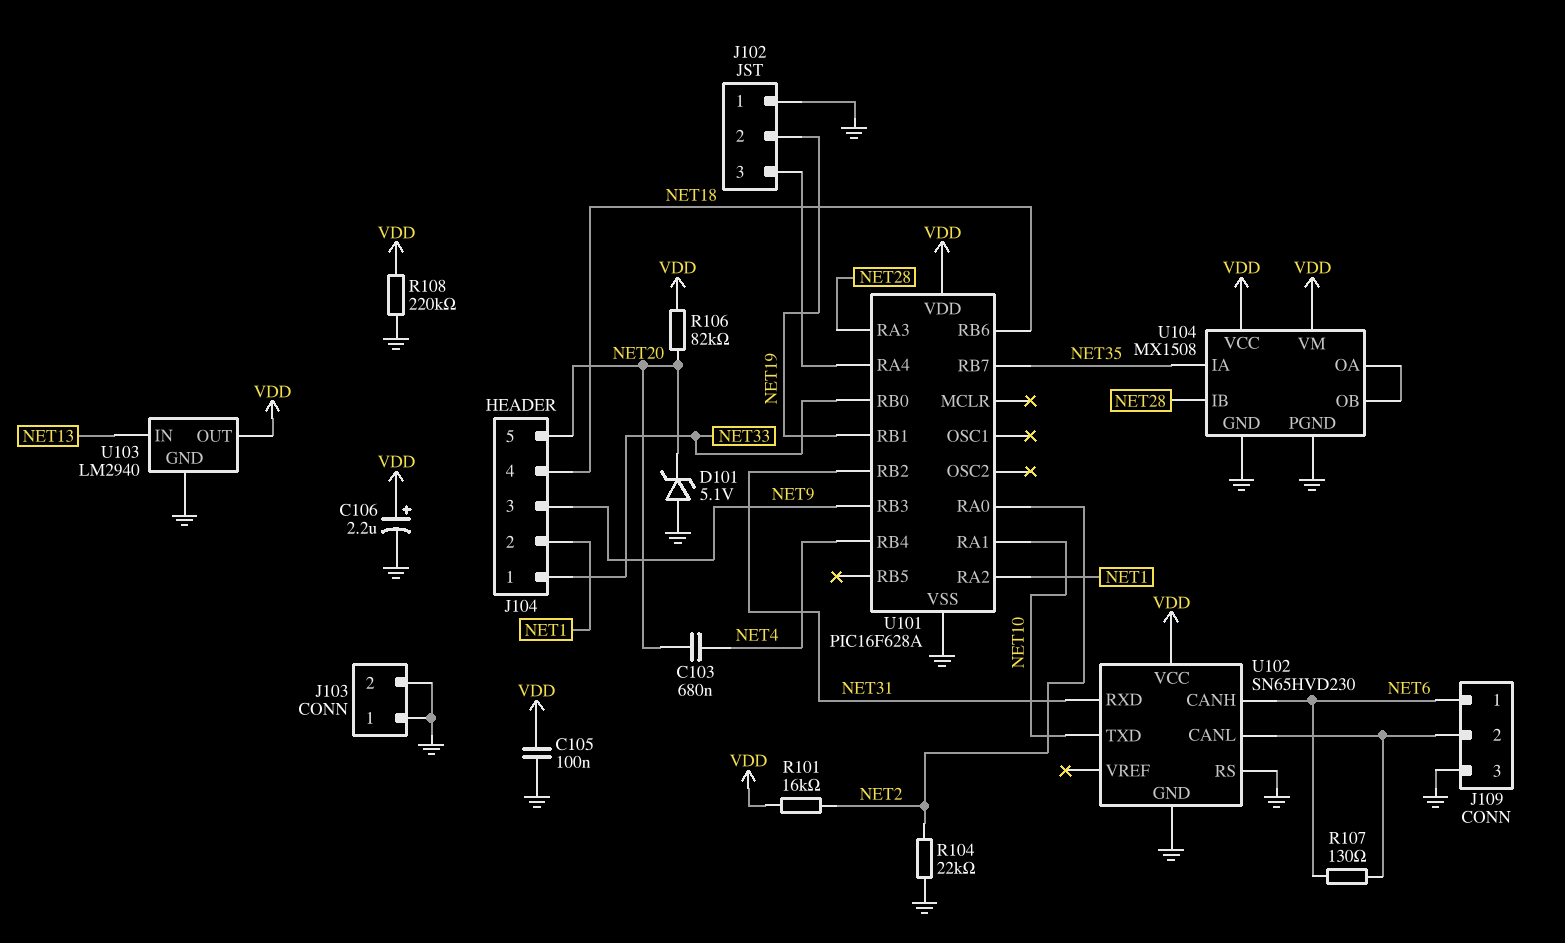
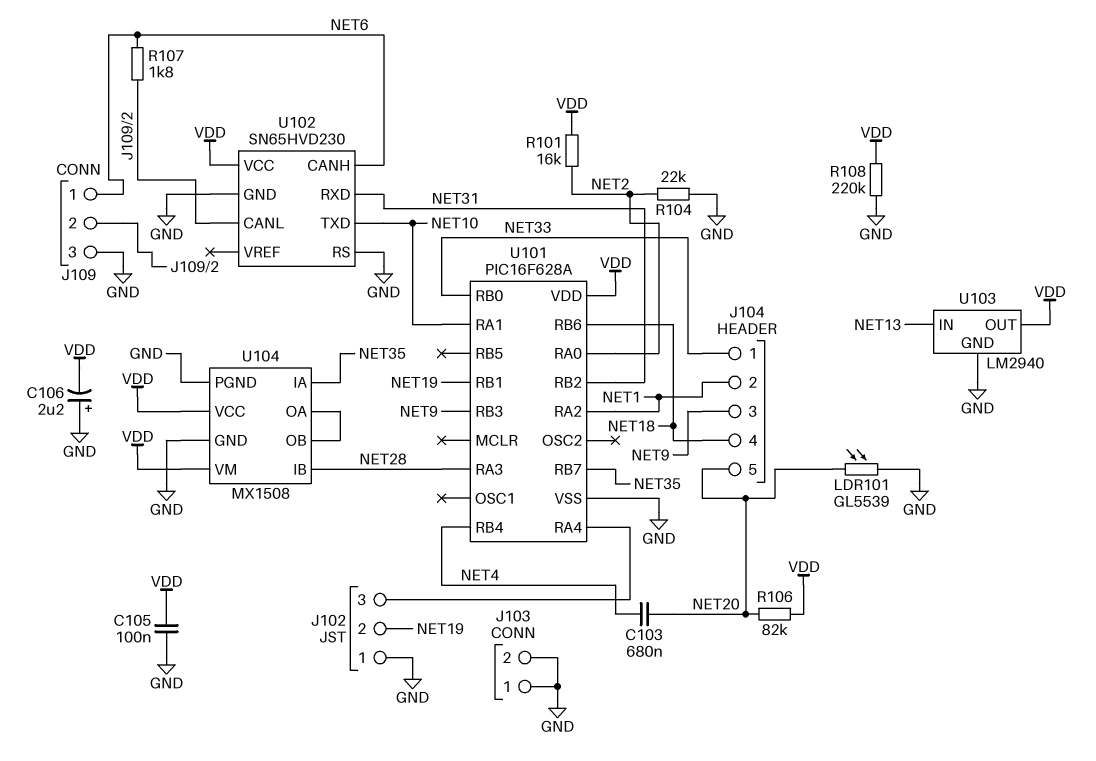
C106: 2.2uF (plus VDD, minus GND) -> 2.2uF (plus GND, minus VDD)
D101: zener 5.1V (A GND, K NET20) -> none
LDR101: none -> GL5539 (GND, NET20)
R107: 130 (J109/2, NET6) -> 1.8k (J109/2, NET6)

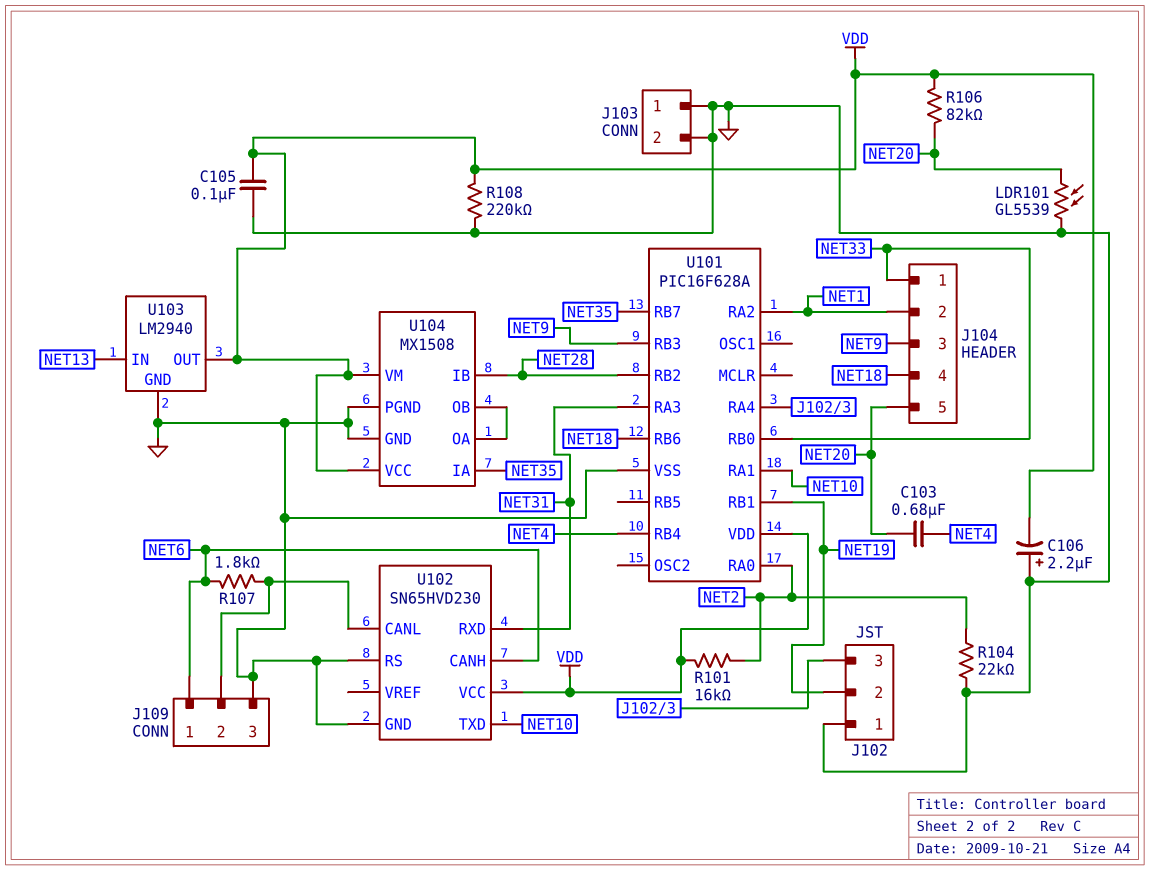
U101 pin RA3: NET28 -> NET31
U101 pin RB2: NET31 -> NET28

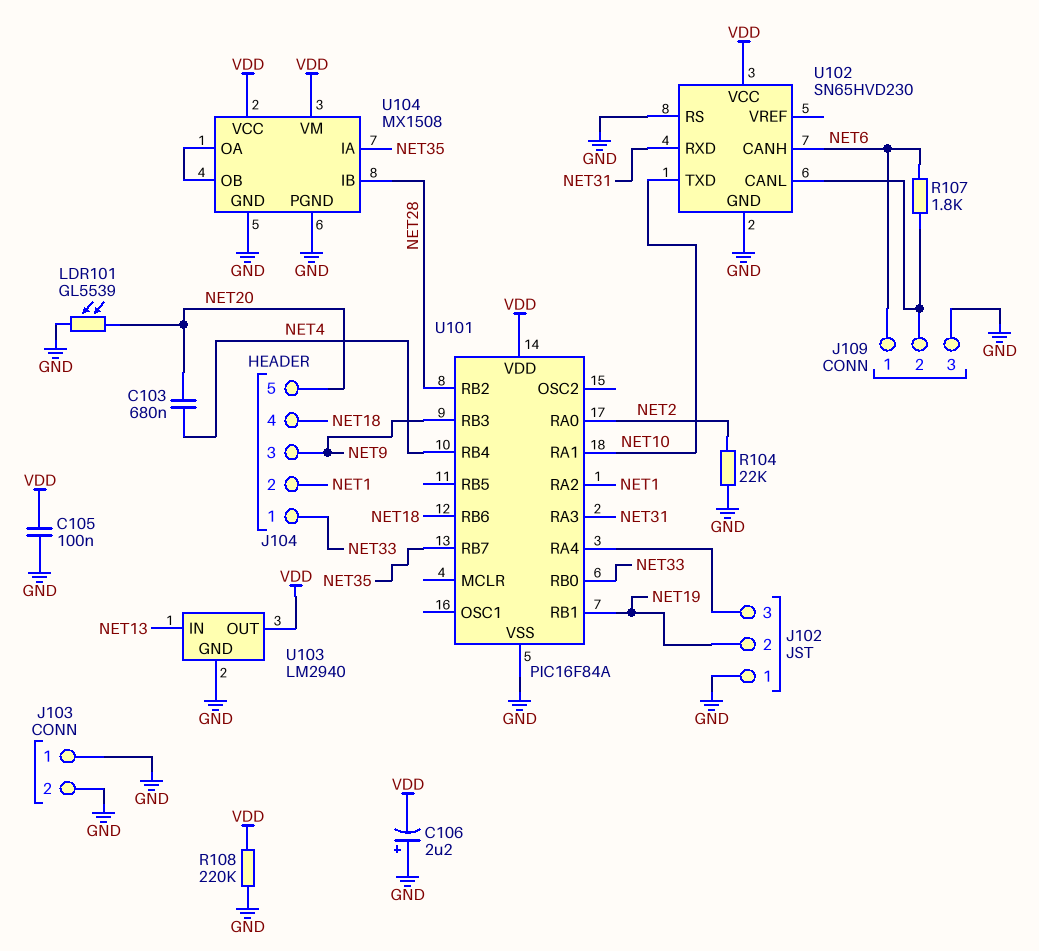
R101: 16k (NET2, VDD) -> none
R106: 82k (NET20, VDD) -> none
U101: PIC16F628A -> PIC16F84A

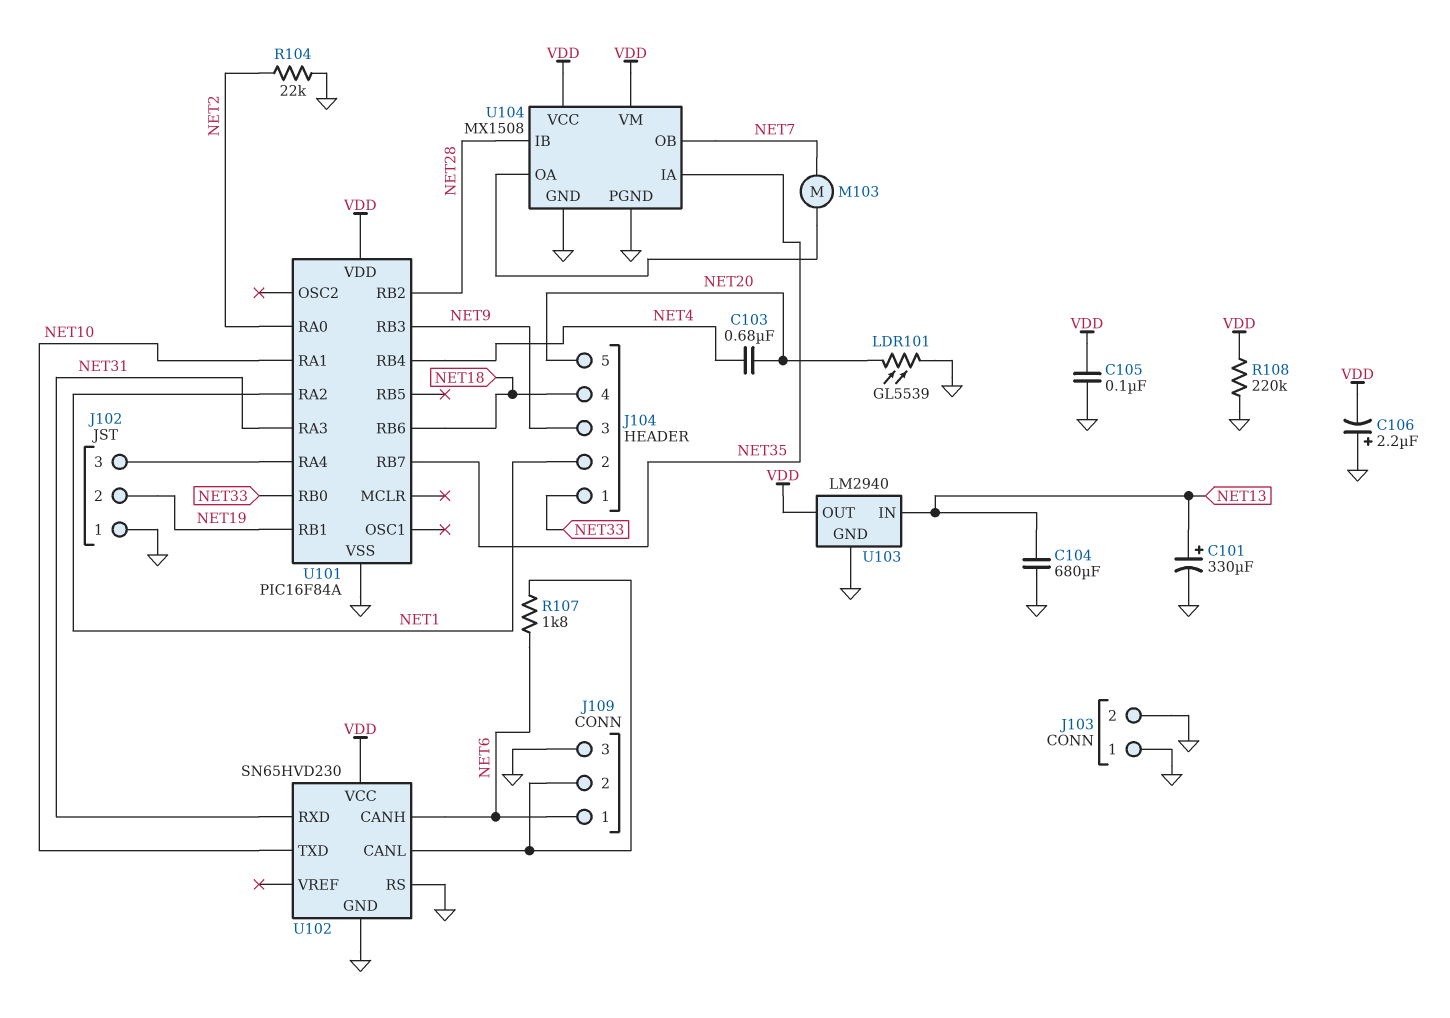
C101: none -> 330uF (plus NET13, minus GND)
C104: none -> 680uF (GND, NET13)
M103: none -> motor (NET7, U104/OA)
U104 pin OB: U104/OA -> NET7

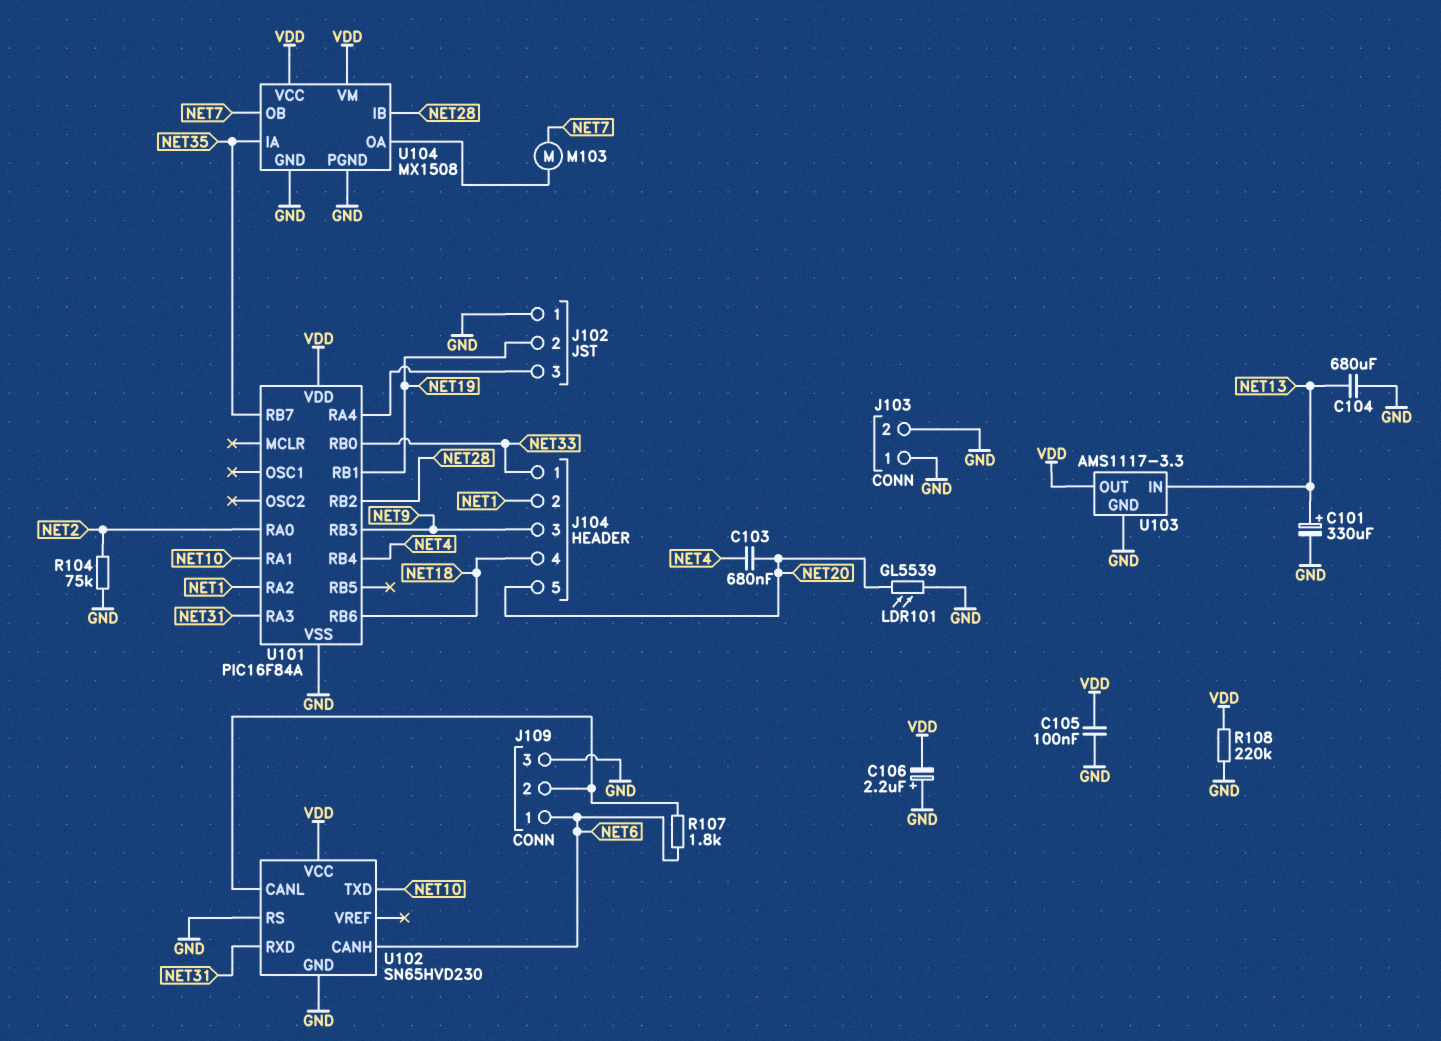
R104: 22k (GND, NET2) -> 75k (GND, NET2)
U103: LM2940 -> AMS1117-3.3

